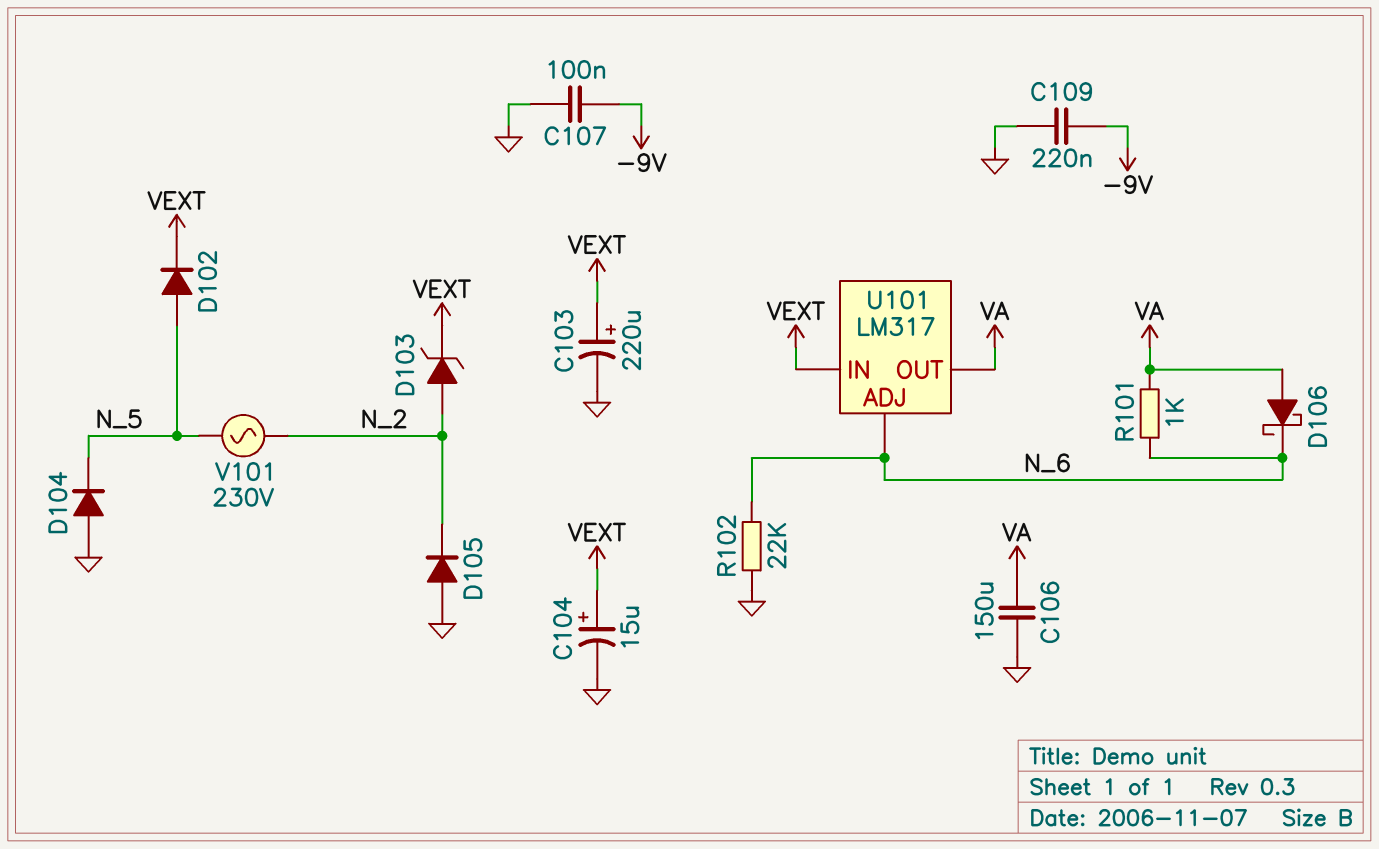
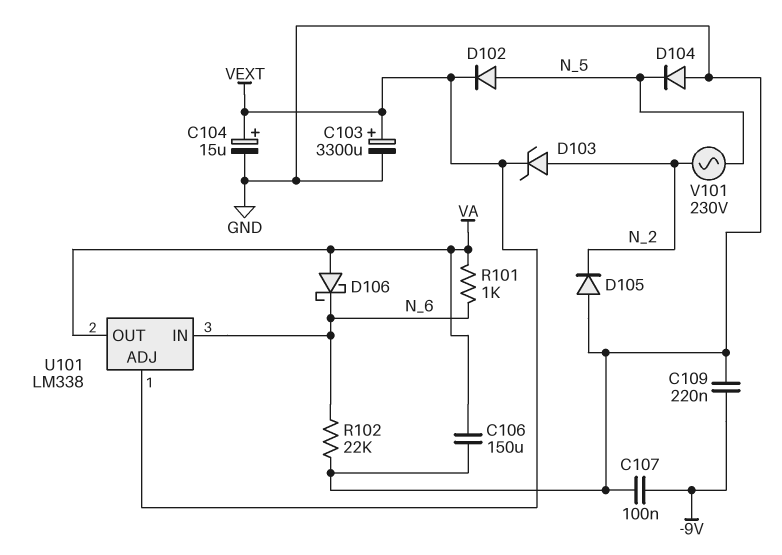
C103: 220uF (plus VEXT, minus GND) -> 3300uF (plus VEXT, minus GND)
U101: LM317 -> LM338
U101 pin ADJ: N_6 -> VEXT
U101 pin IN: VEXT -> N_6

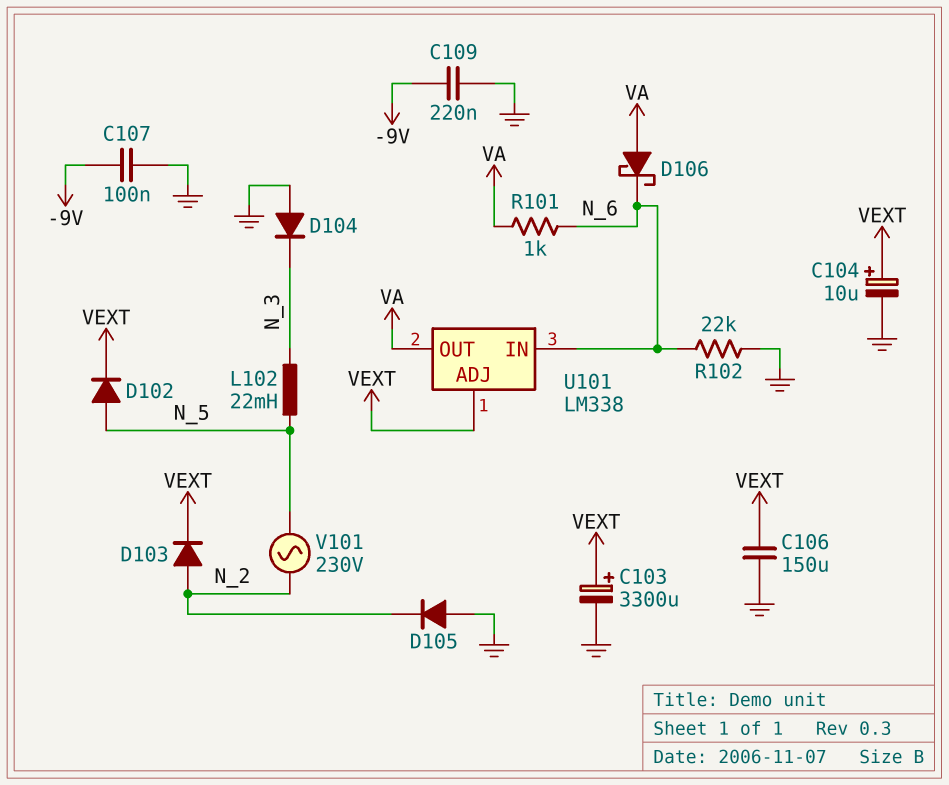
C104: 15uF (plus VEXT, minus GND) -> 10uF (plus VEXT, minus GND)
C106: 150uF (GND, VA) -> 150uF (GND, VEXT)
D103: zener (A N_2, K VEXT) -> diode (A N_2, K VEXT)
D104: diode (A GND, K N_5) -> diode (A GND, K N_3)
L102: none -> 22mH (N_3, N_5)

